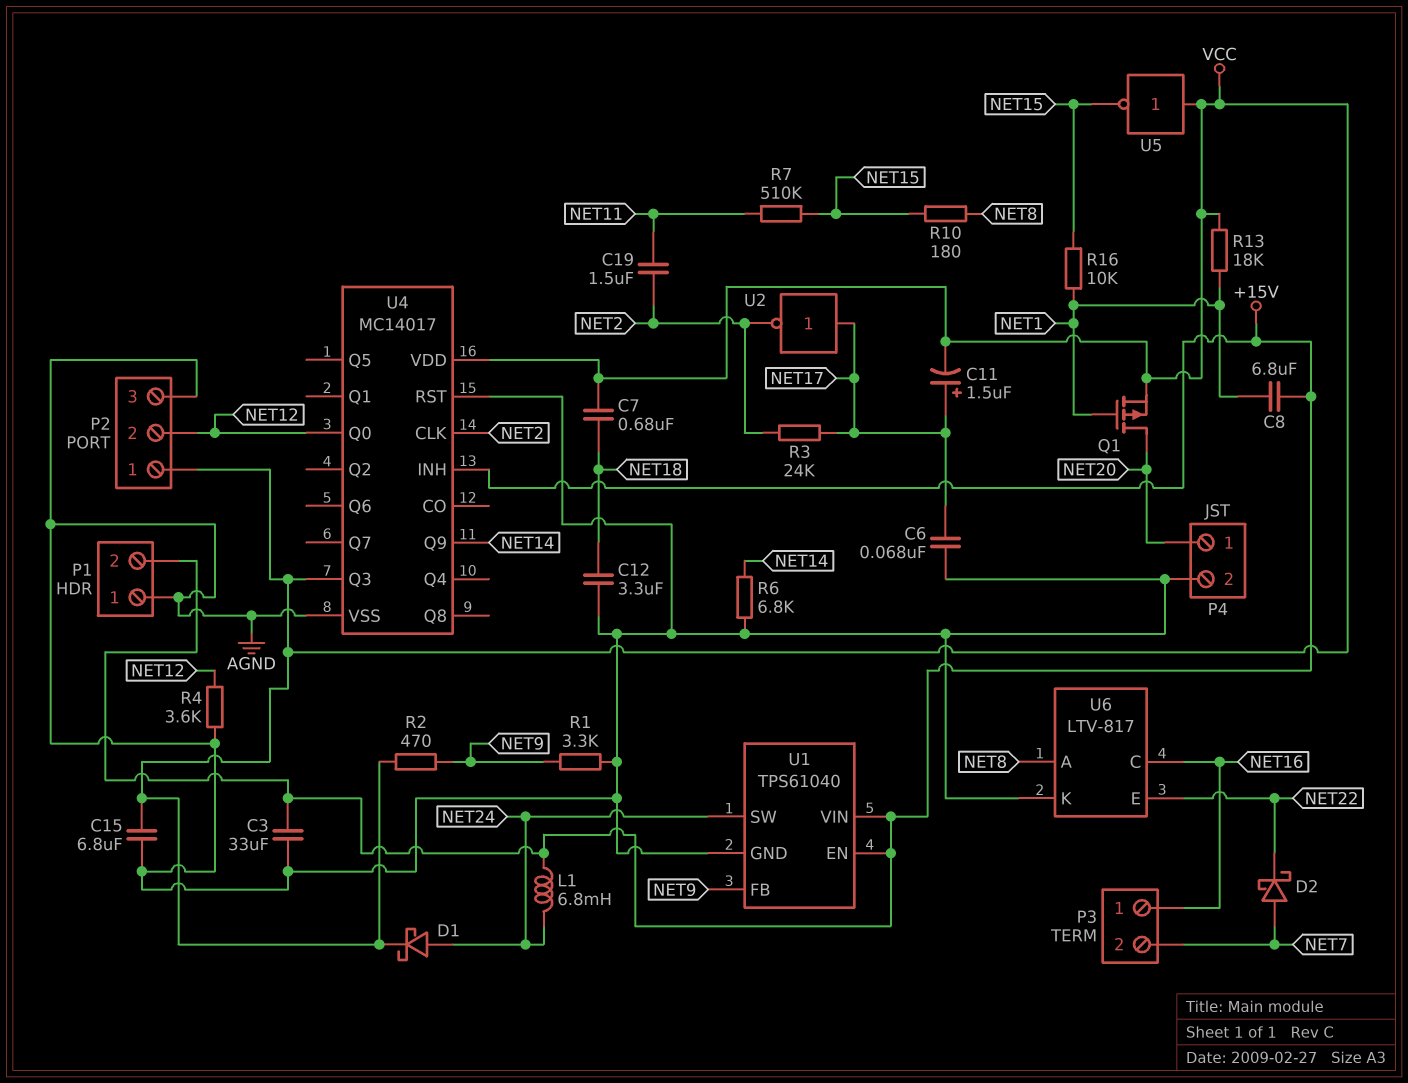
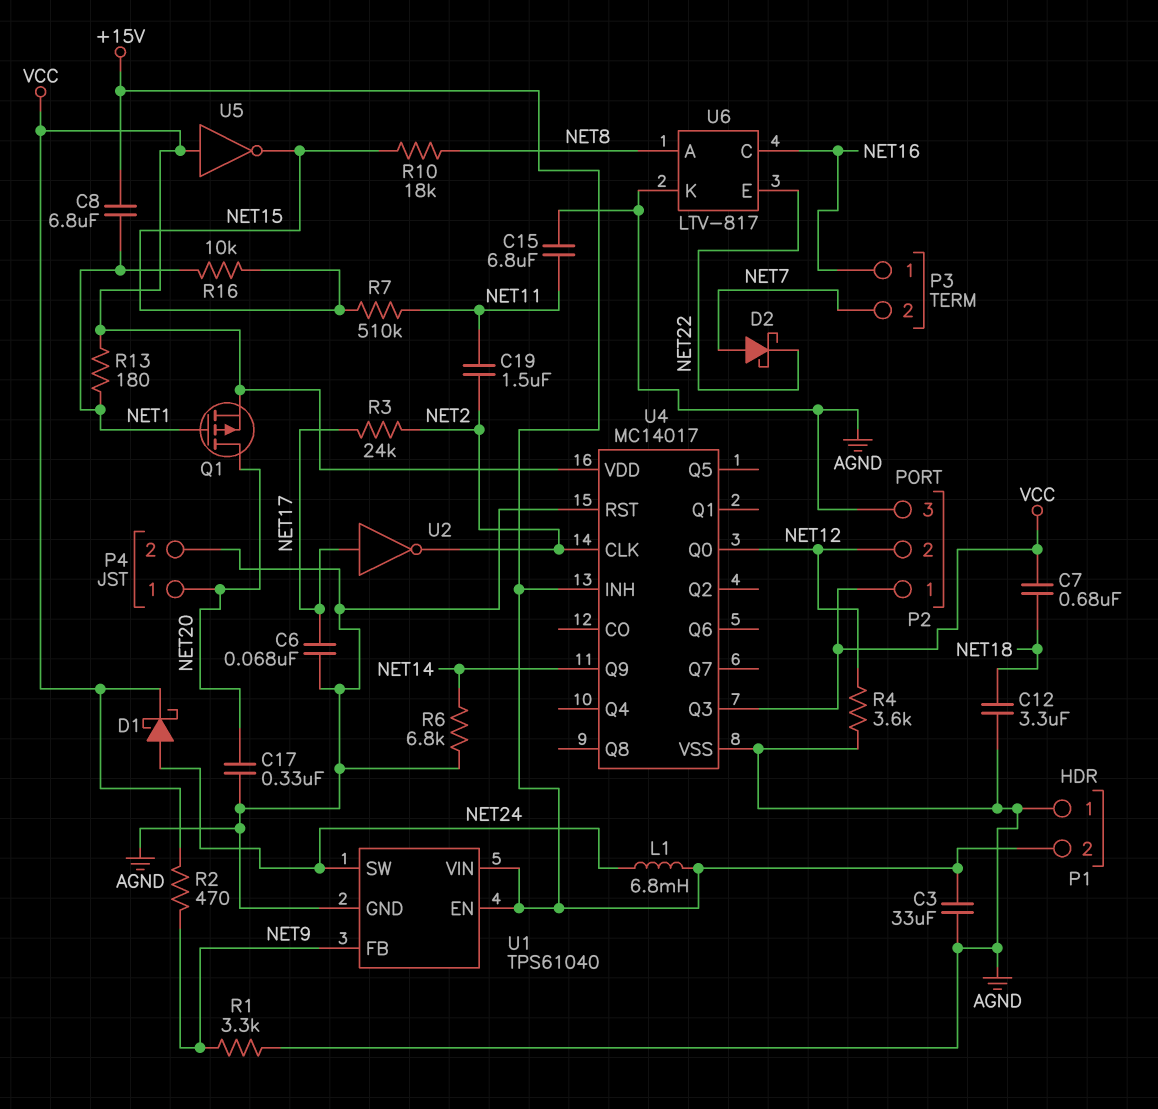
C11: 1.5uF (plus NET17, minus VCC) -> none
C15: 6.8uF (AGND, VCC) -> 6.8uF (AGND, NET11)
C17: none -> 330nF (AGND, NET20)
R10: 180 (NET8, NET15) -> 18k (NET8, NET15)
R13: 18k (NET1, VCC) -> 180 (NET1, VCC)

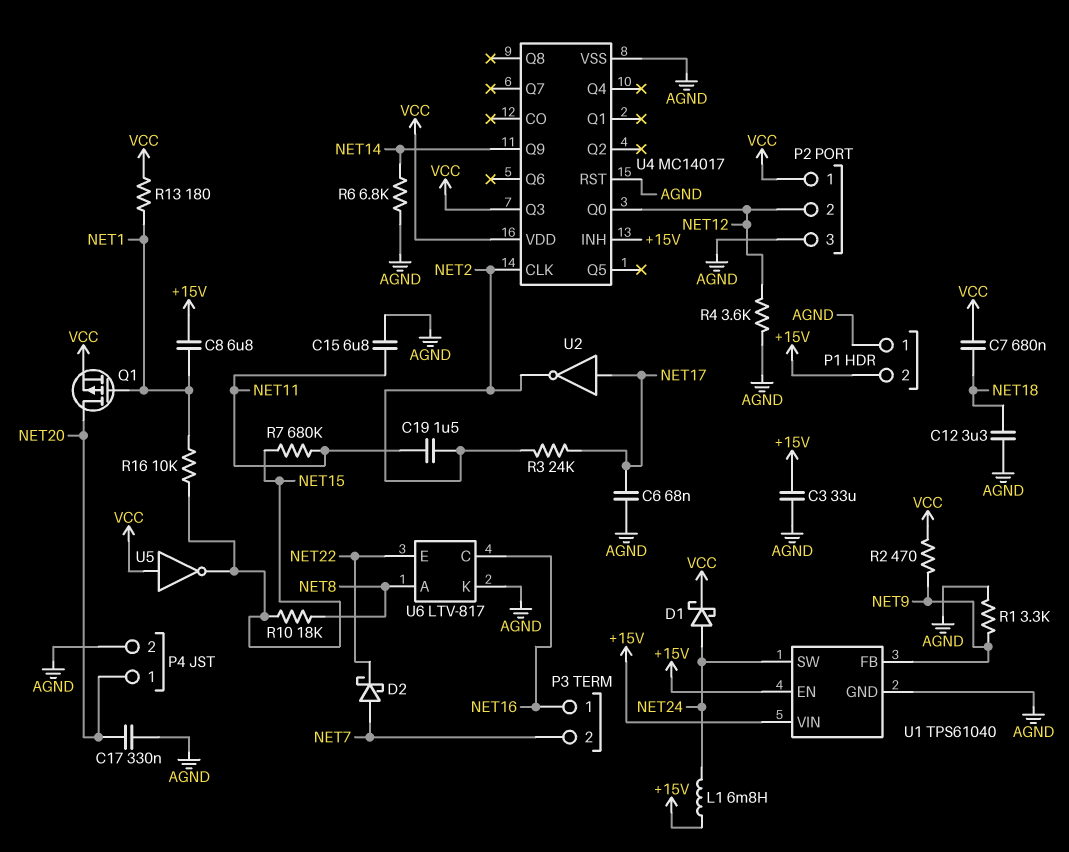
R7: 510k (NET11, NET15) -> 680k (NET11, NET15)

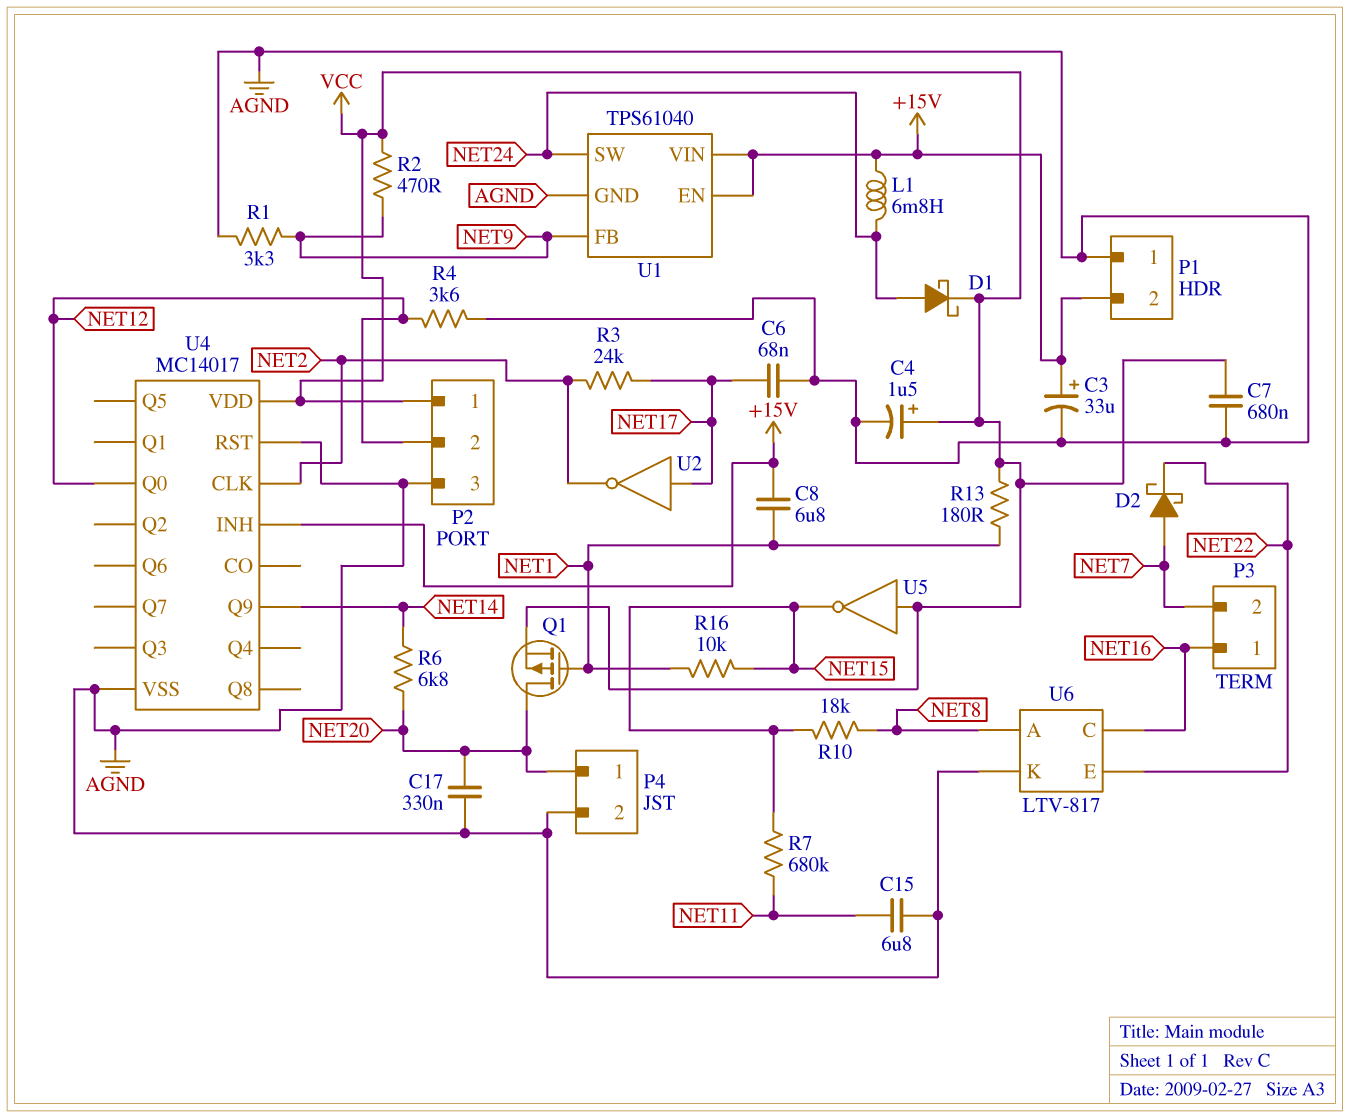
C3: 33uF (+15V, AGND) -> 33uF (plus +15V, minus AGND)
C4: none -> 1.5uF (plus VCC, minus AGND)
C7: 680nF (NET18, VCC) -> 680nF (AGND, VCC)
C12: 3.3uF (AGND, NET18) -> none
C19: 1.5uF (NET2, NET11) -> none
R6: 6.8k (AGND, NET14) -> 6.8k (NET14, NET20)
U4 pin Q3: VCC -> none

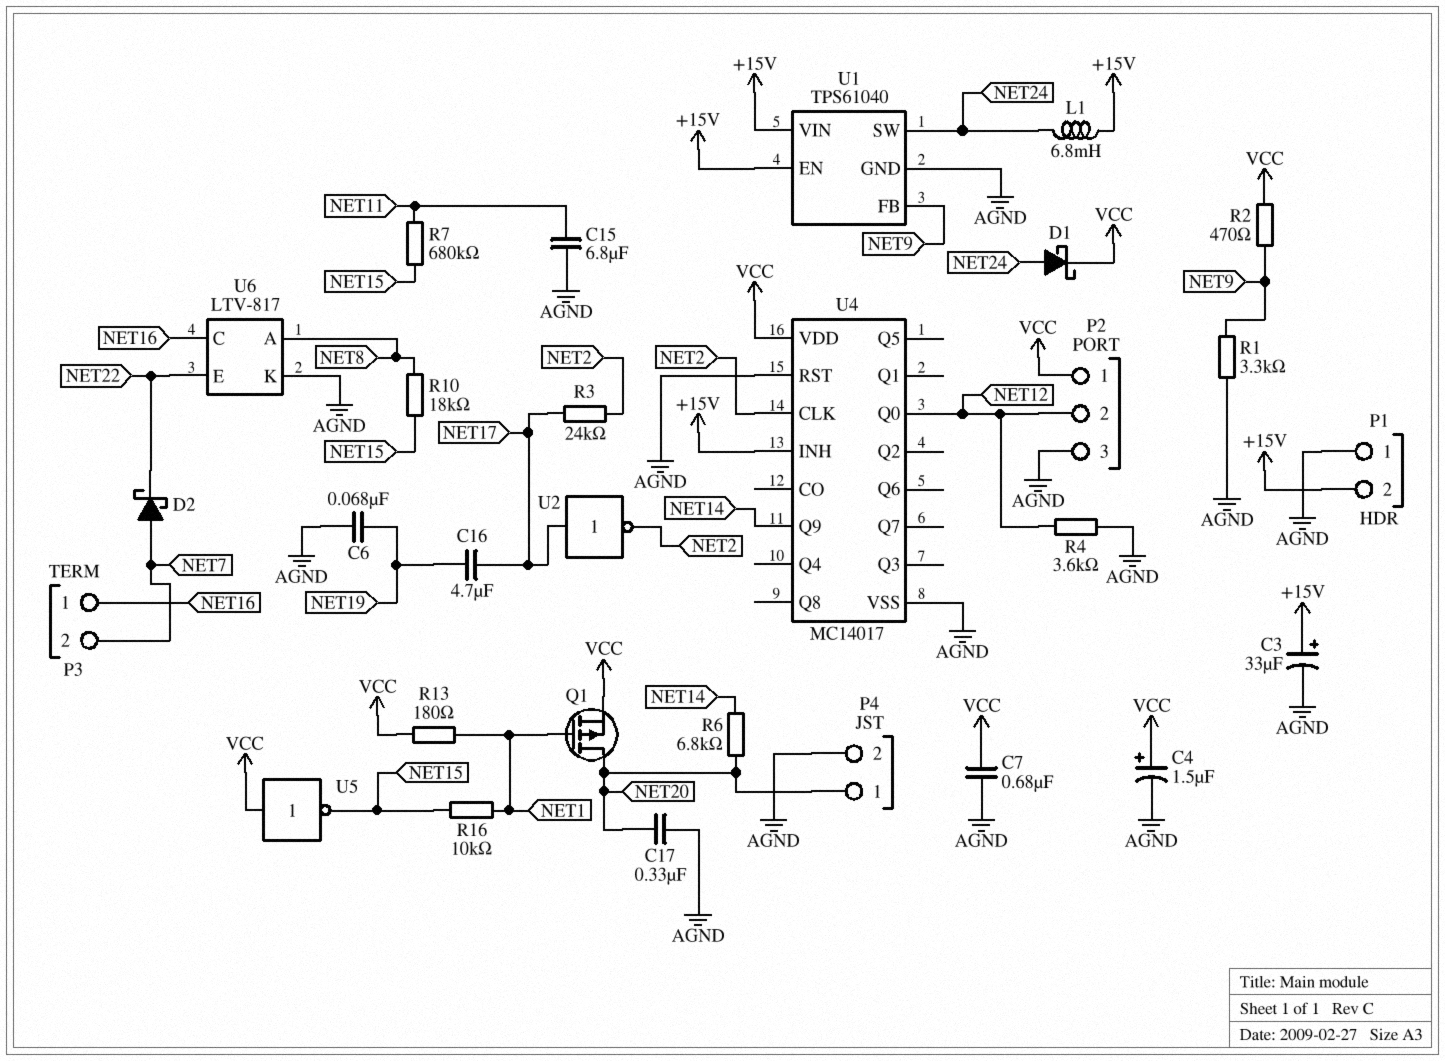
C6: 68nF (AGND, NET17) -> 68nF (AGND, NET19)
C8: 6.8uF (+15V, NET1) -> none
C16: none -> 4.7uF (NET17, NET19)

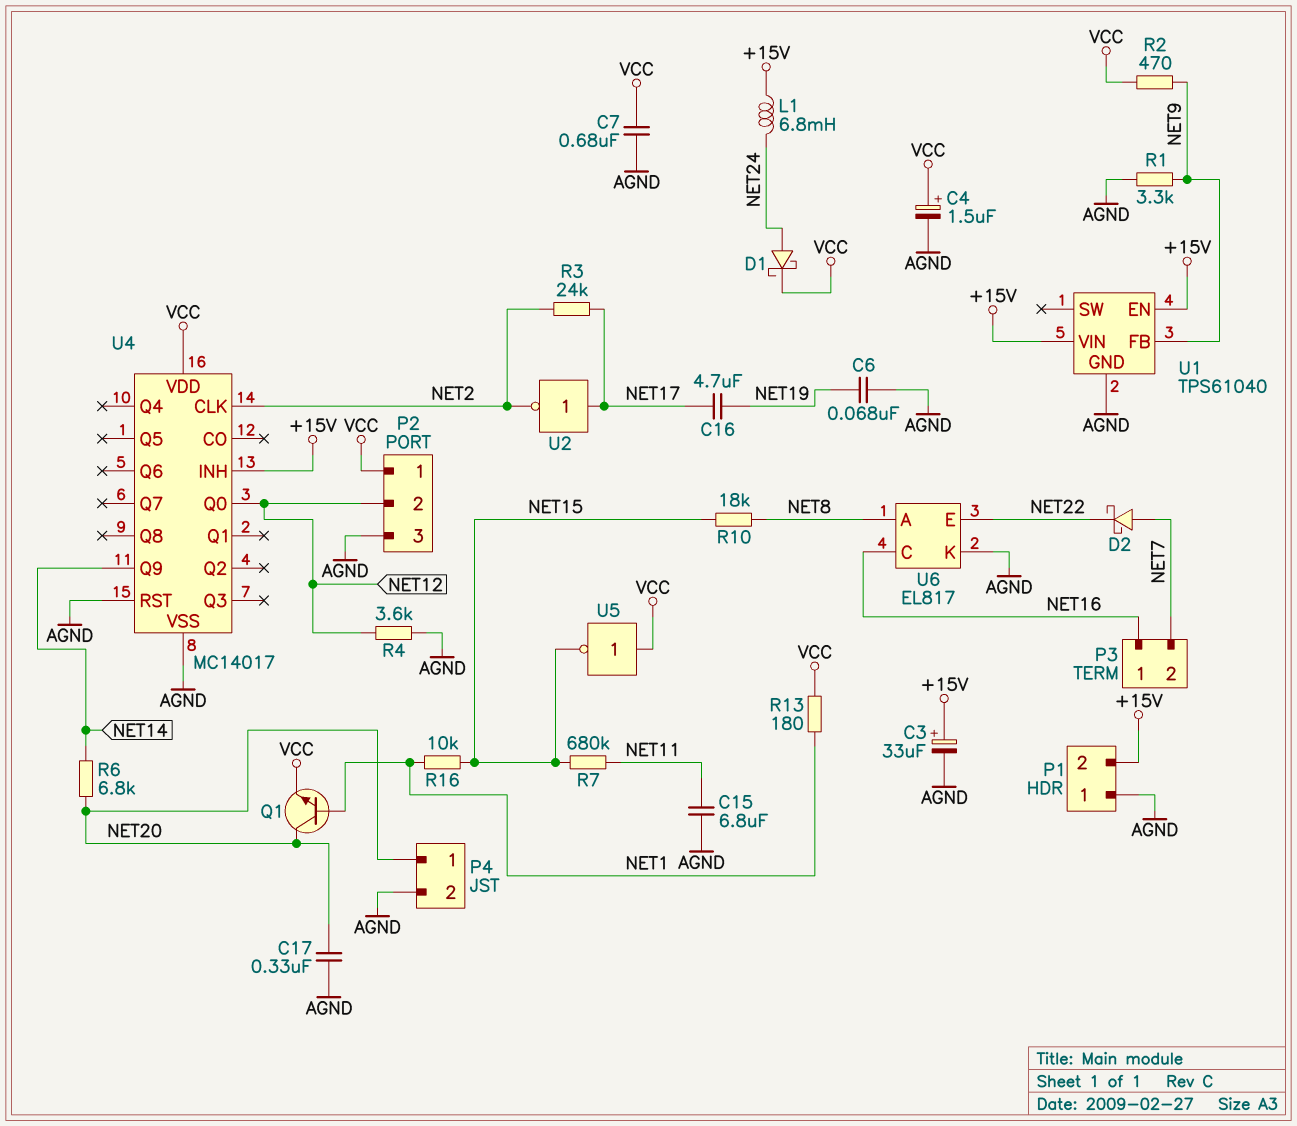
Q1: PMOS (G NET1, D NET20, S VCC) -> NPN (B NET1, C NET20, E VCC)
U1 pin SW: NET24 -> none
U6: LTV-817 -> EL817

